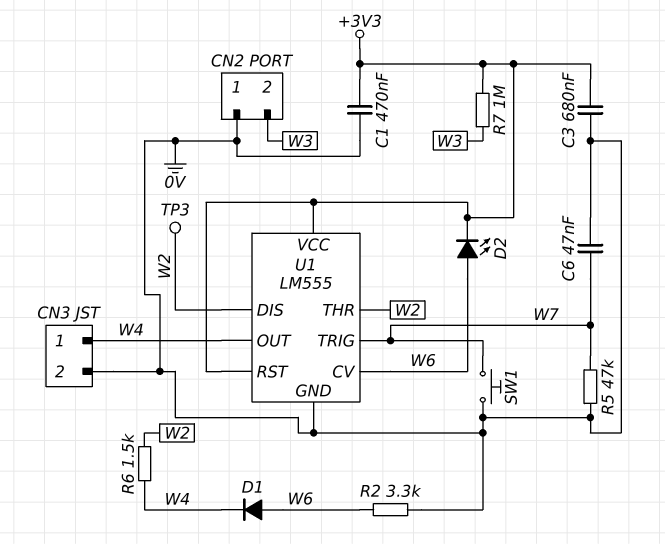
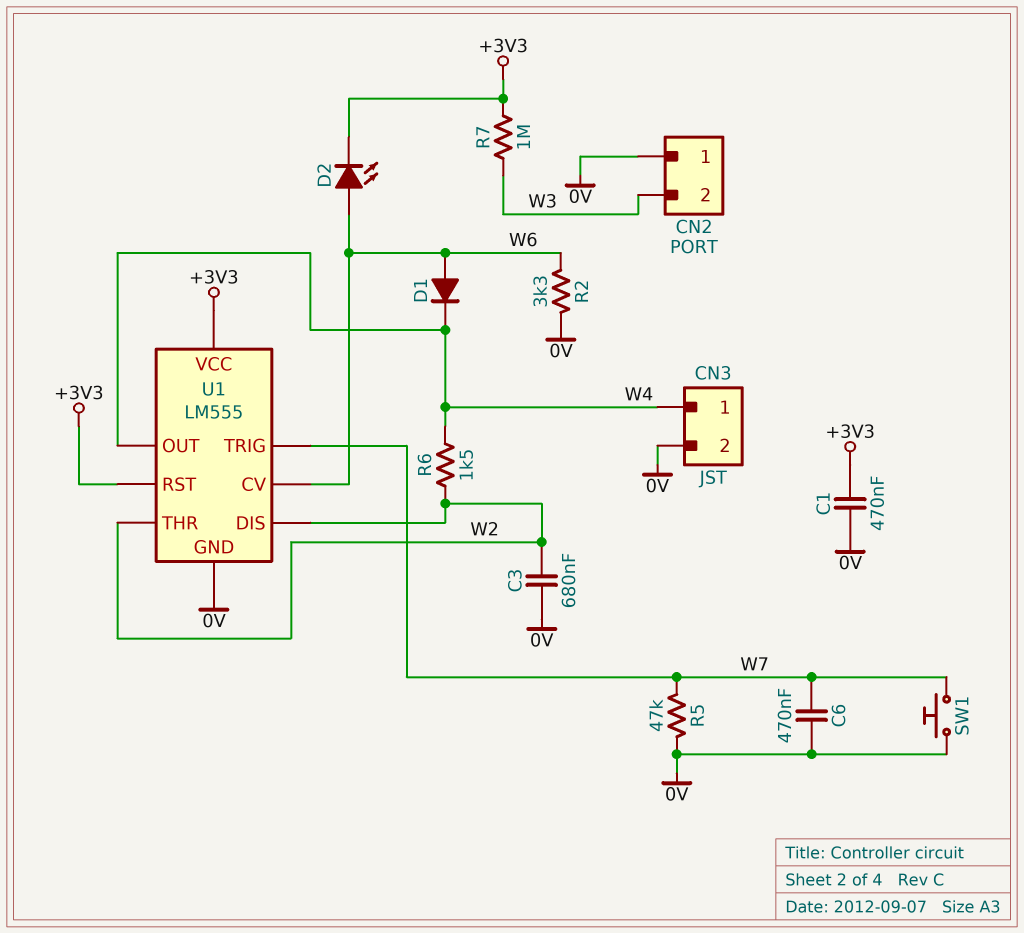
C3: 680nF (+3V3, 0V) -> 680nF (0V, W2)
C6: 47nF (0V, W7) -> 470nF (0V, W7)
TP3: test point (W2) -> none

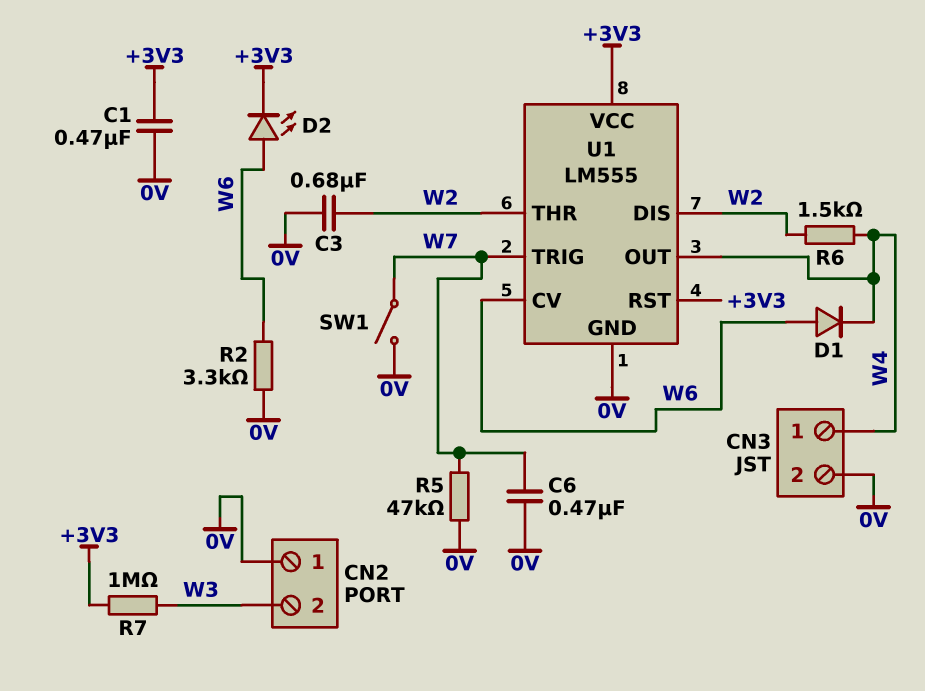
SW1: button (0V, W7) -> switch (0V, W7)

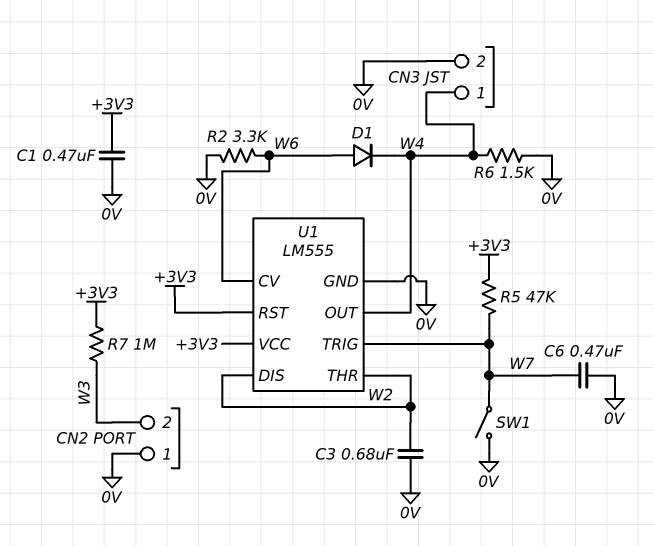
D2: LED (A W6, K +3V3) -> none
R5: 47k (0V, W7) -> 47k (+3V3, W7)
R6: 1.5k (W2, W4) -> 1.5k (0V, W4)

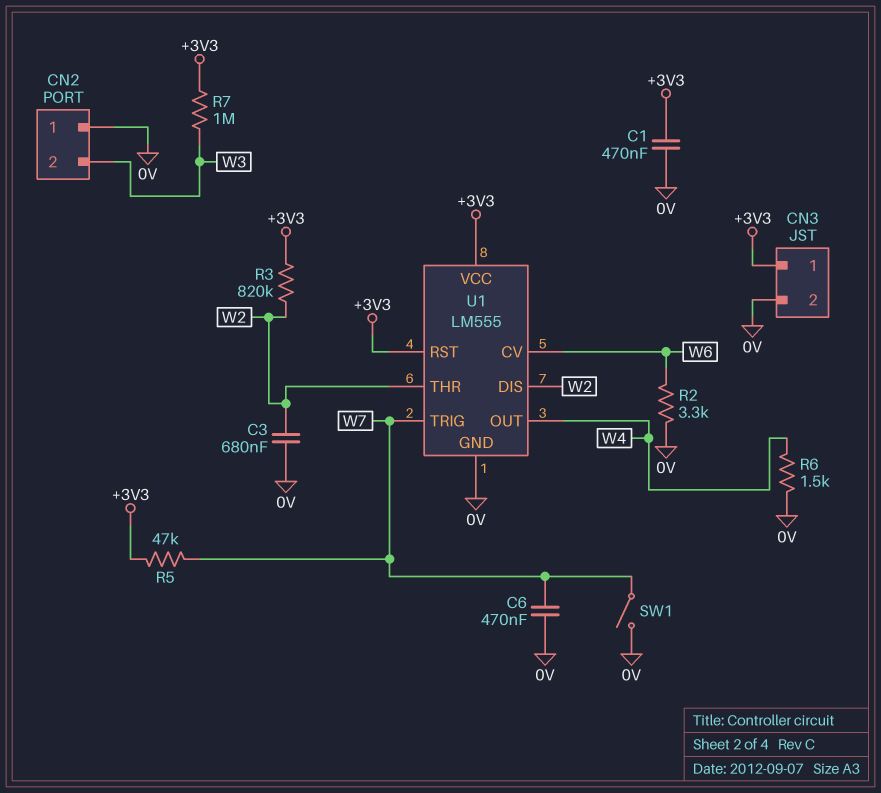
CN3 pin 1: W4 -> +3V3
D1: diode (A W6, K W4) -> none
R3: none -> 820k (+3V3, W2)

